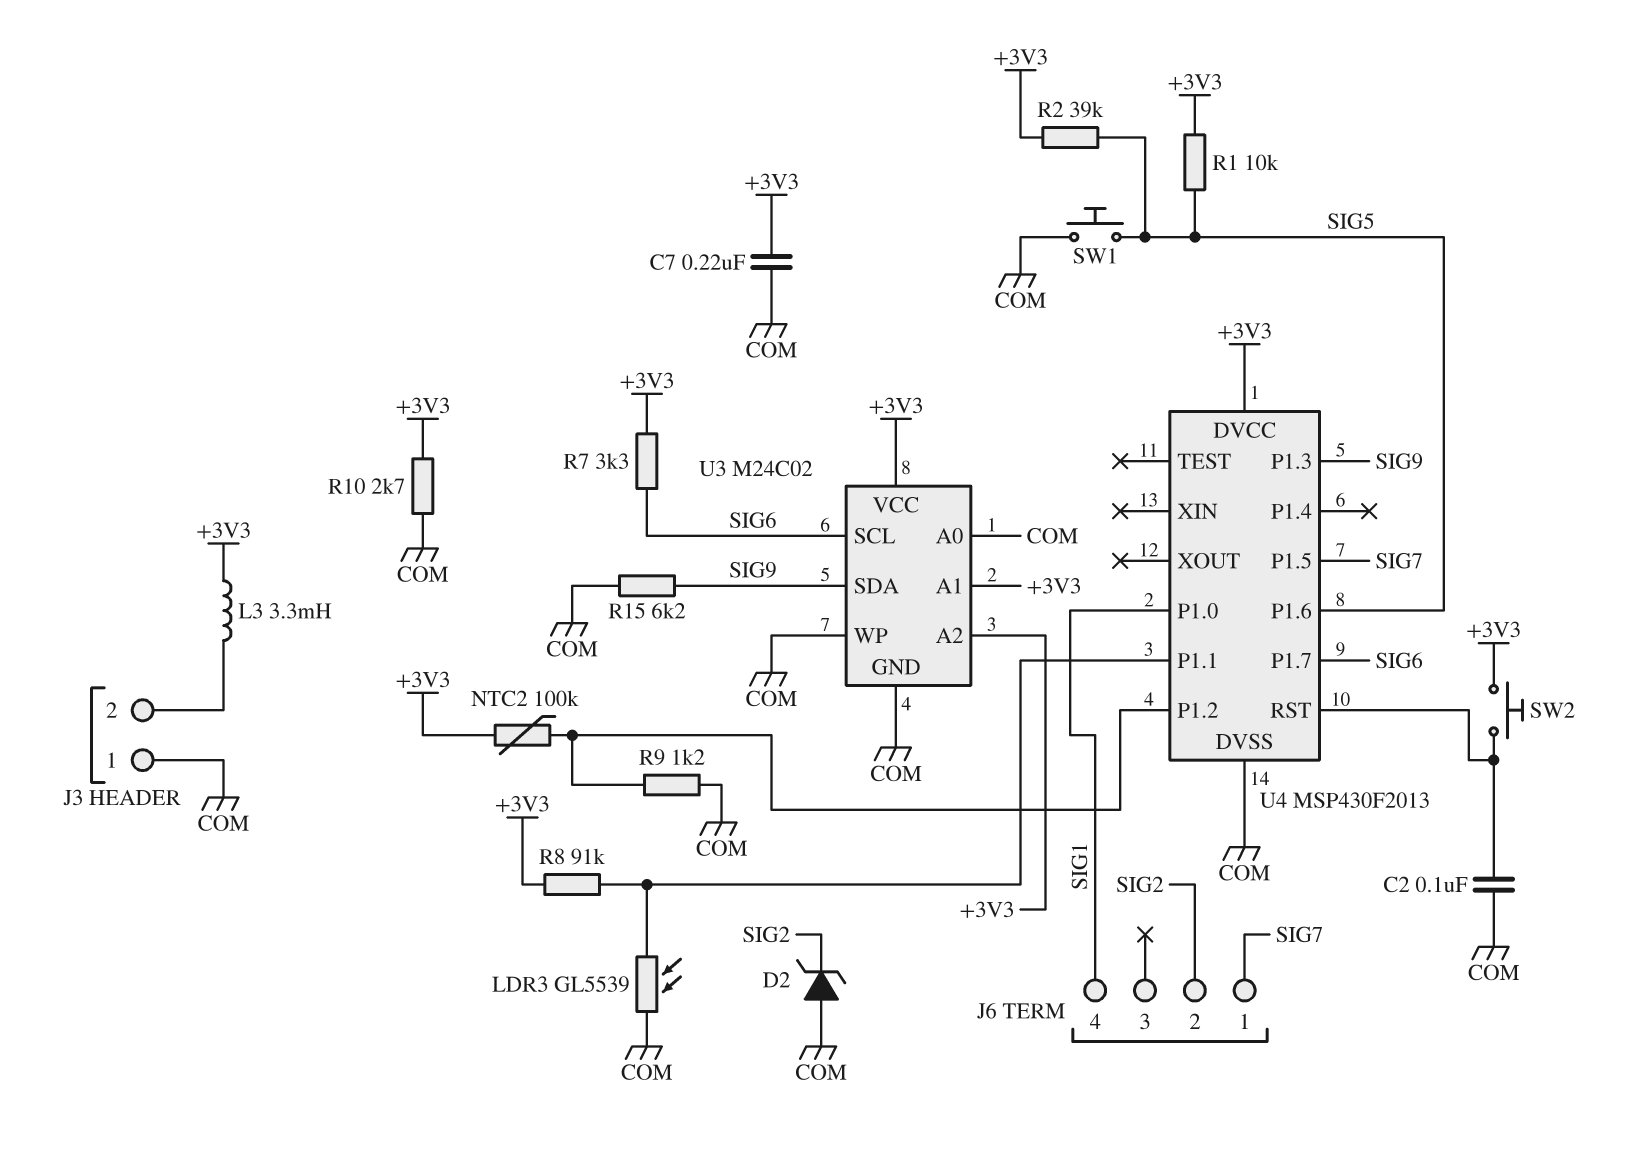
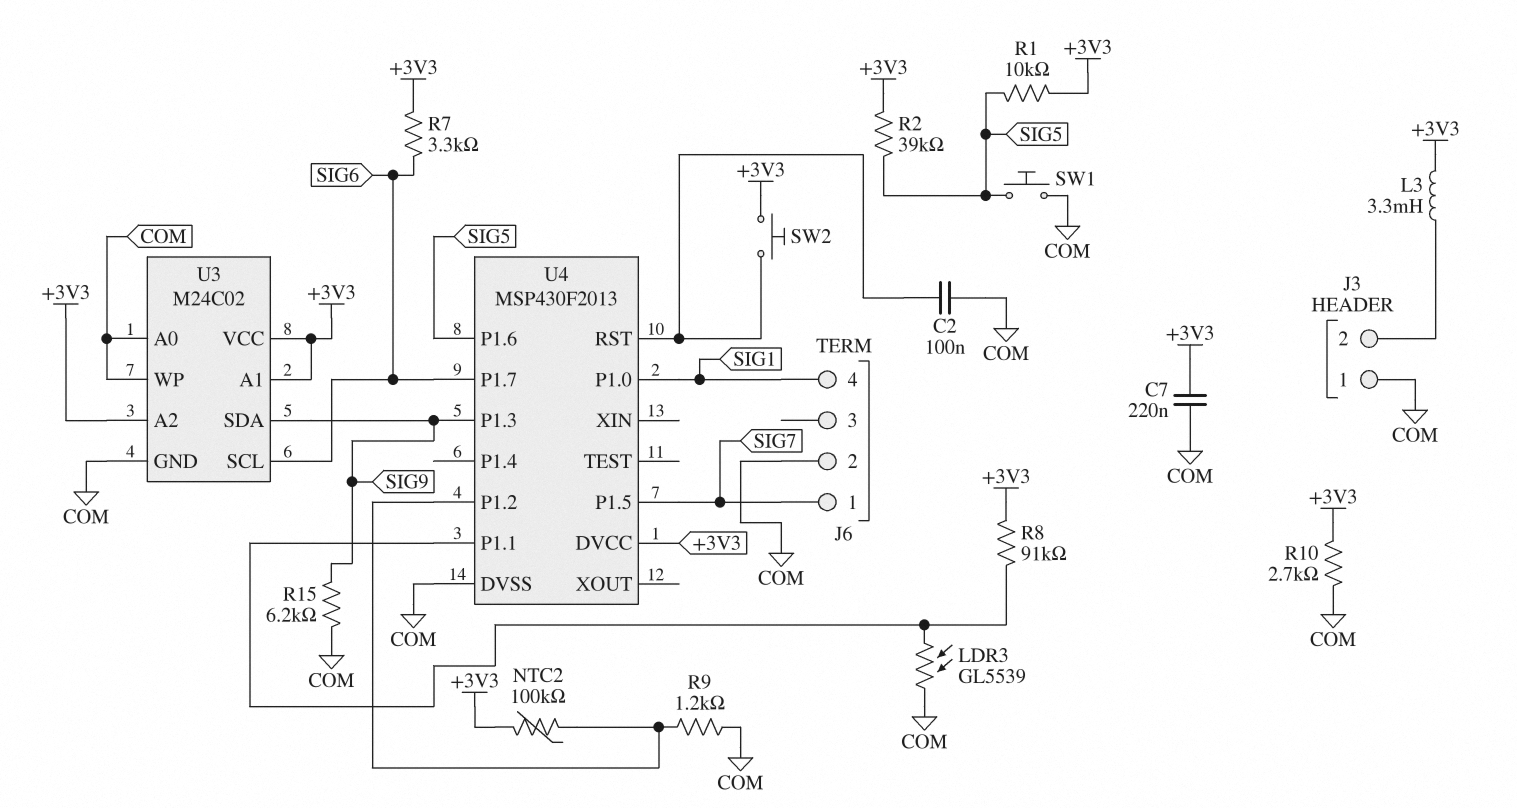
D2: zener (A COM, K SIG2) -> none
J6 pin 2: SIG2 -> COM

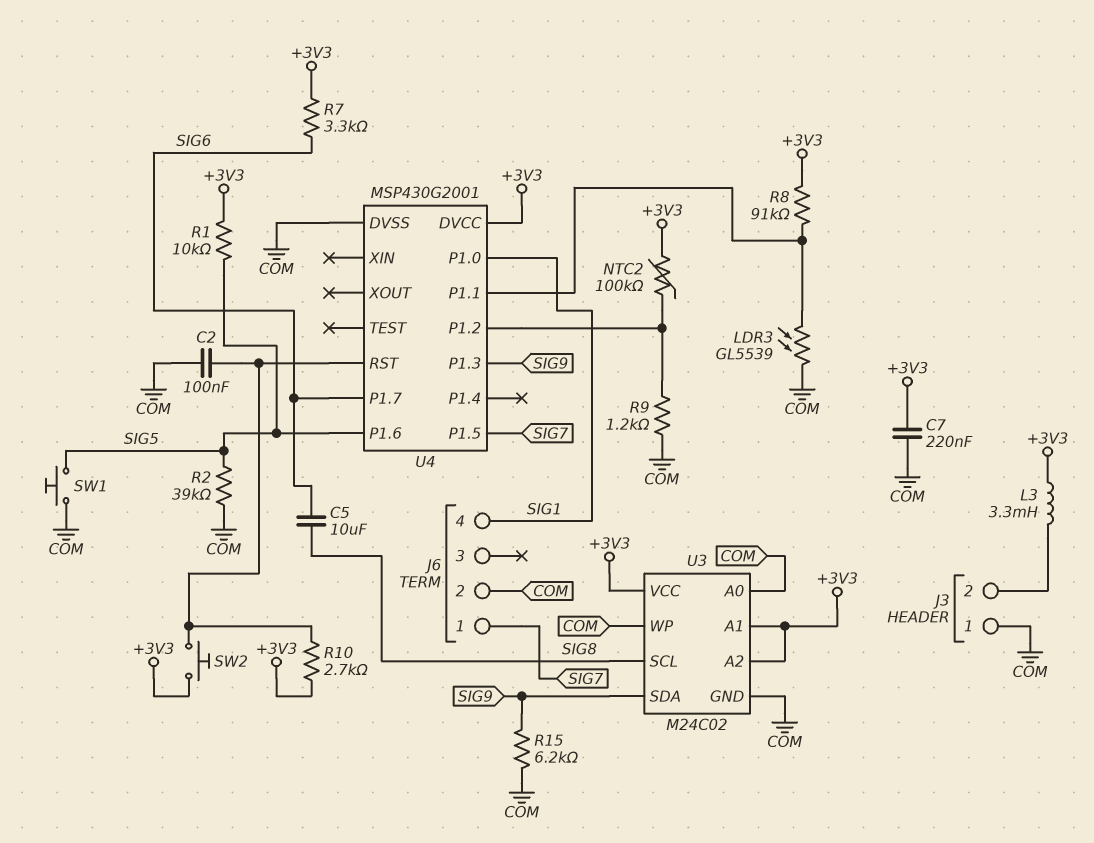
C5: none -> 10uF (SIG6, SIG8)
R2: 39k (+3V3, SIG5) -> 39k (COM, SIG5)
R10: 2.7k (+3V3, COM) -> 2.7k (+3V3, U4/RST)
U3 pin SCL: SIG6 -> SIG8
U4: MSP430F2013 -> MSP430G2001

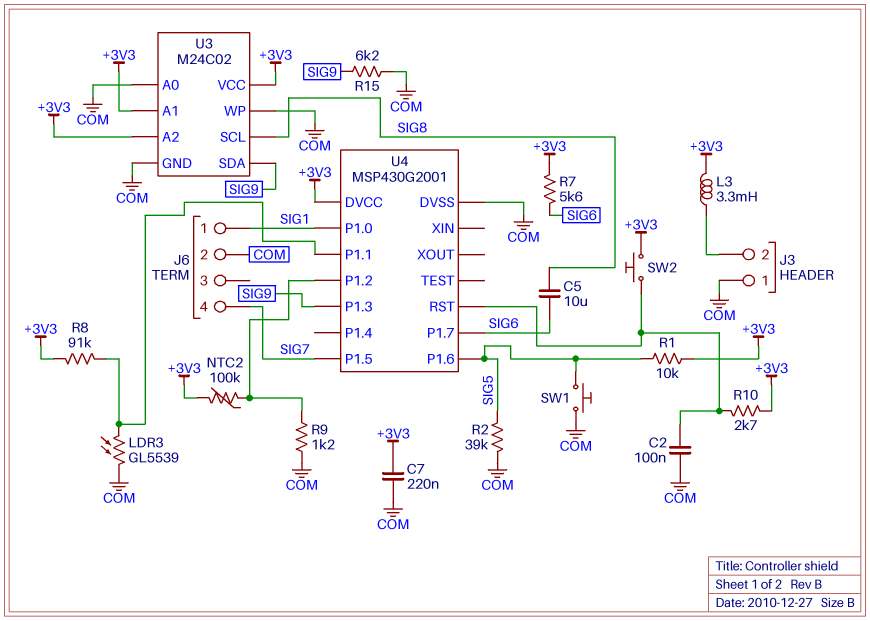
J6 pin 1: SIG7 -> SIG1
J6 pin 4: SIG1 -> SIG7
R7: 3.3k (+3V3, SIG6) -> 5.6k (+3V3, SIG6)

